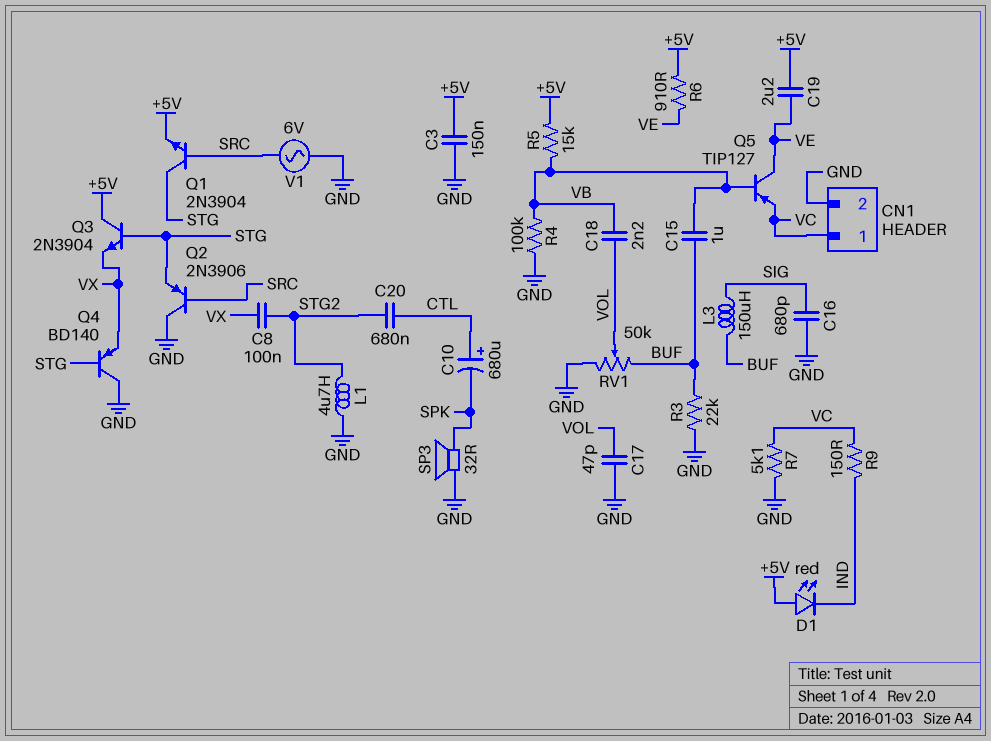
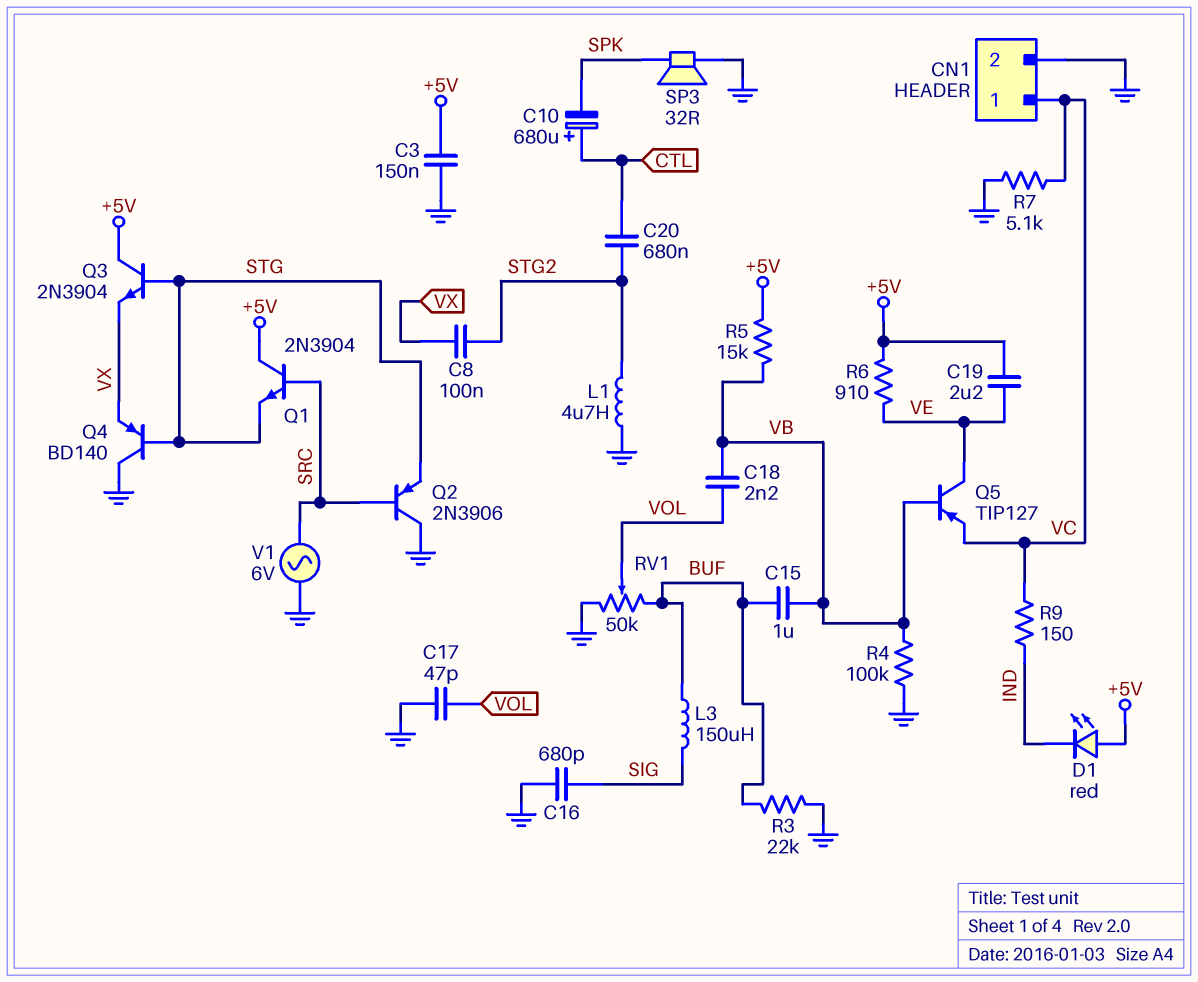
Q1: NPN 2N3904 (B SRC, C STG, E +5V) -> NPN 2N3904 (B SRC, C +5V, E STG)

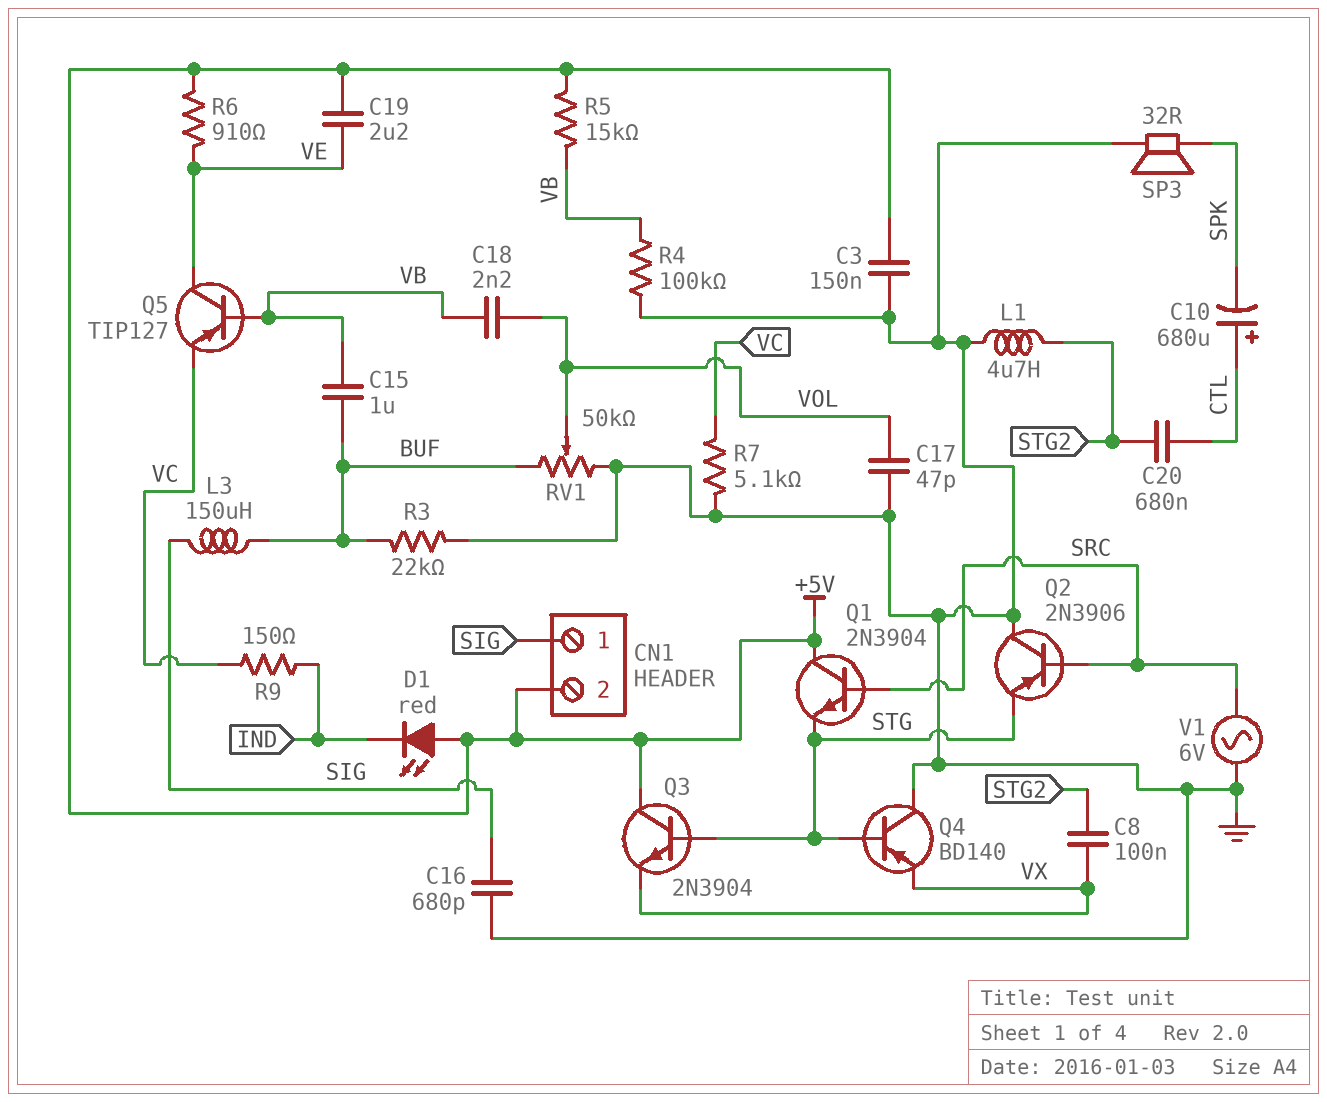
CN1 pin 1: VC -> SIG
CN1 pin 2: GND -> +5V

